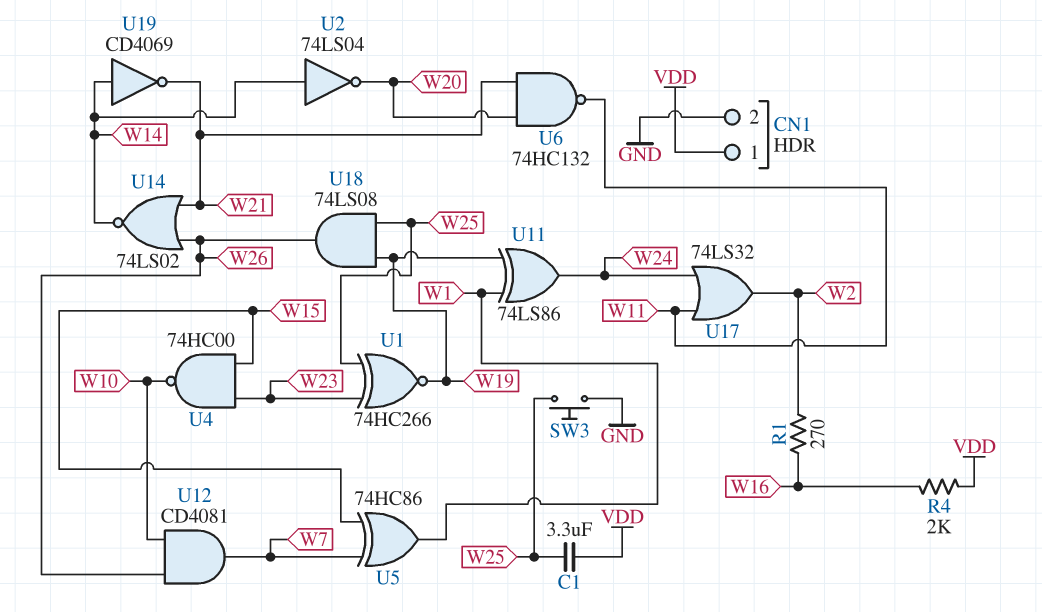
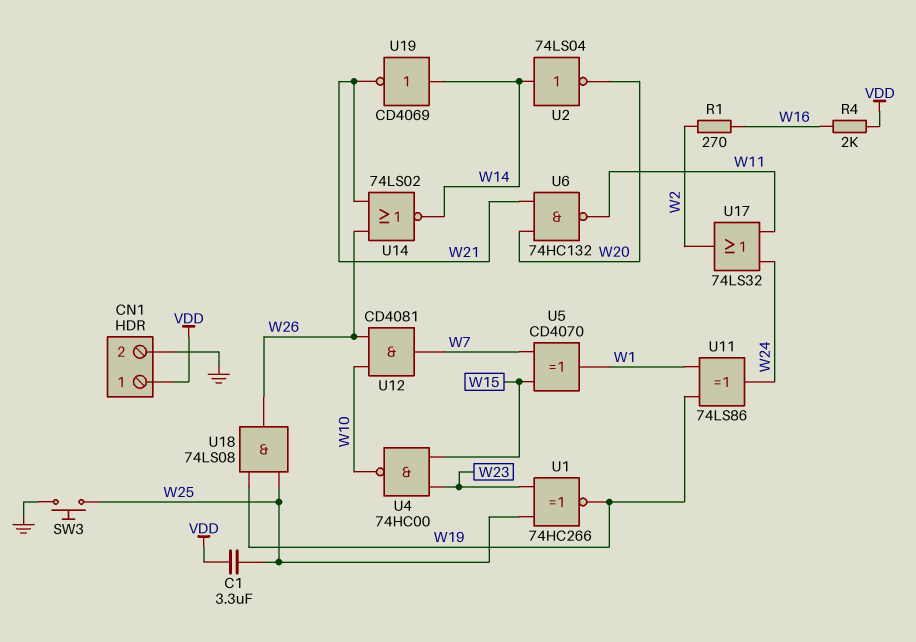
U5: XOR 74HC86 (in W7, in W15, out W1) -> XOR CD4070 (in W7, in W15, out W1)

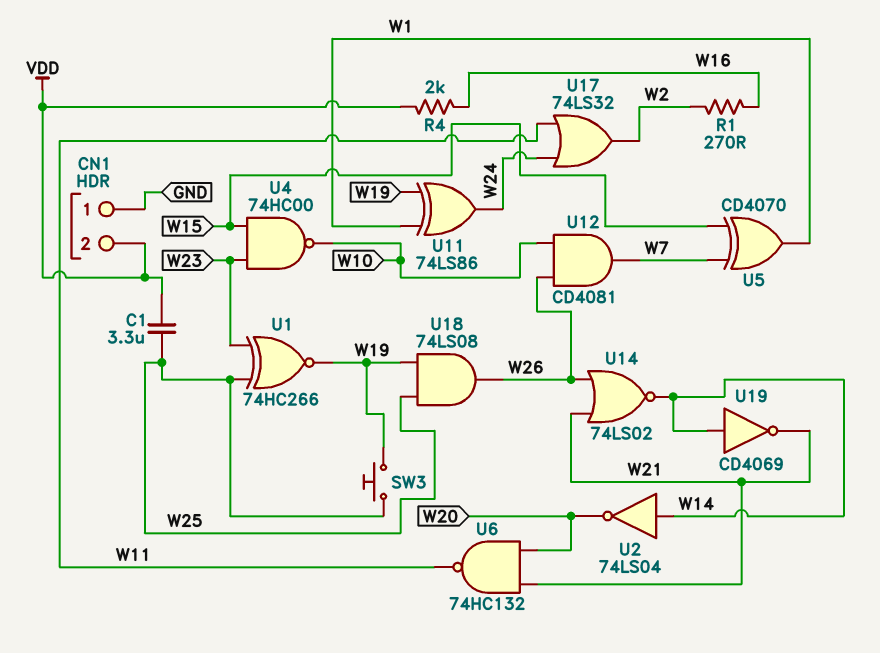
CN1 pin 1: VDD -> GND
CN1 pin 2: GND -> VDD
SW3: button (GND, W25) -> button (W19, W25)

